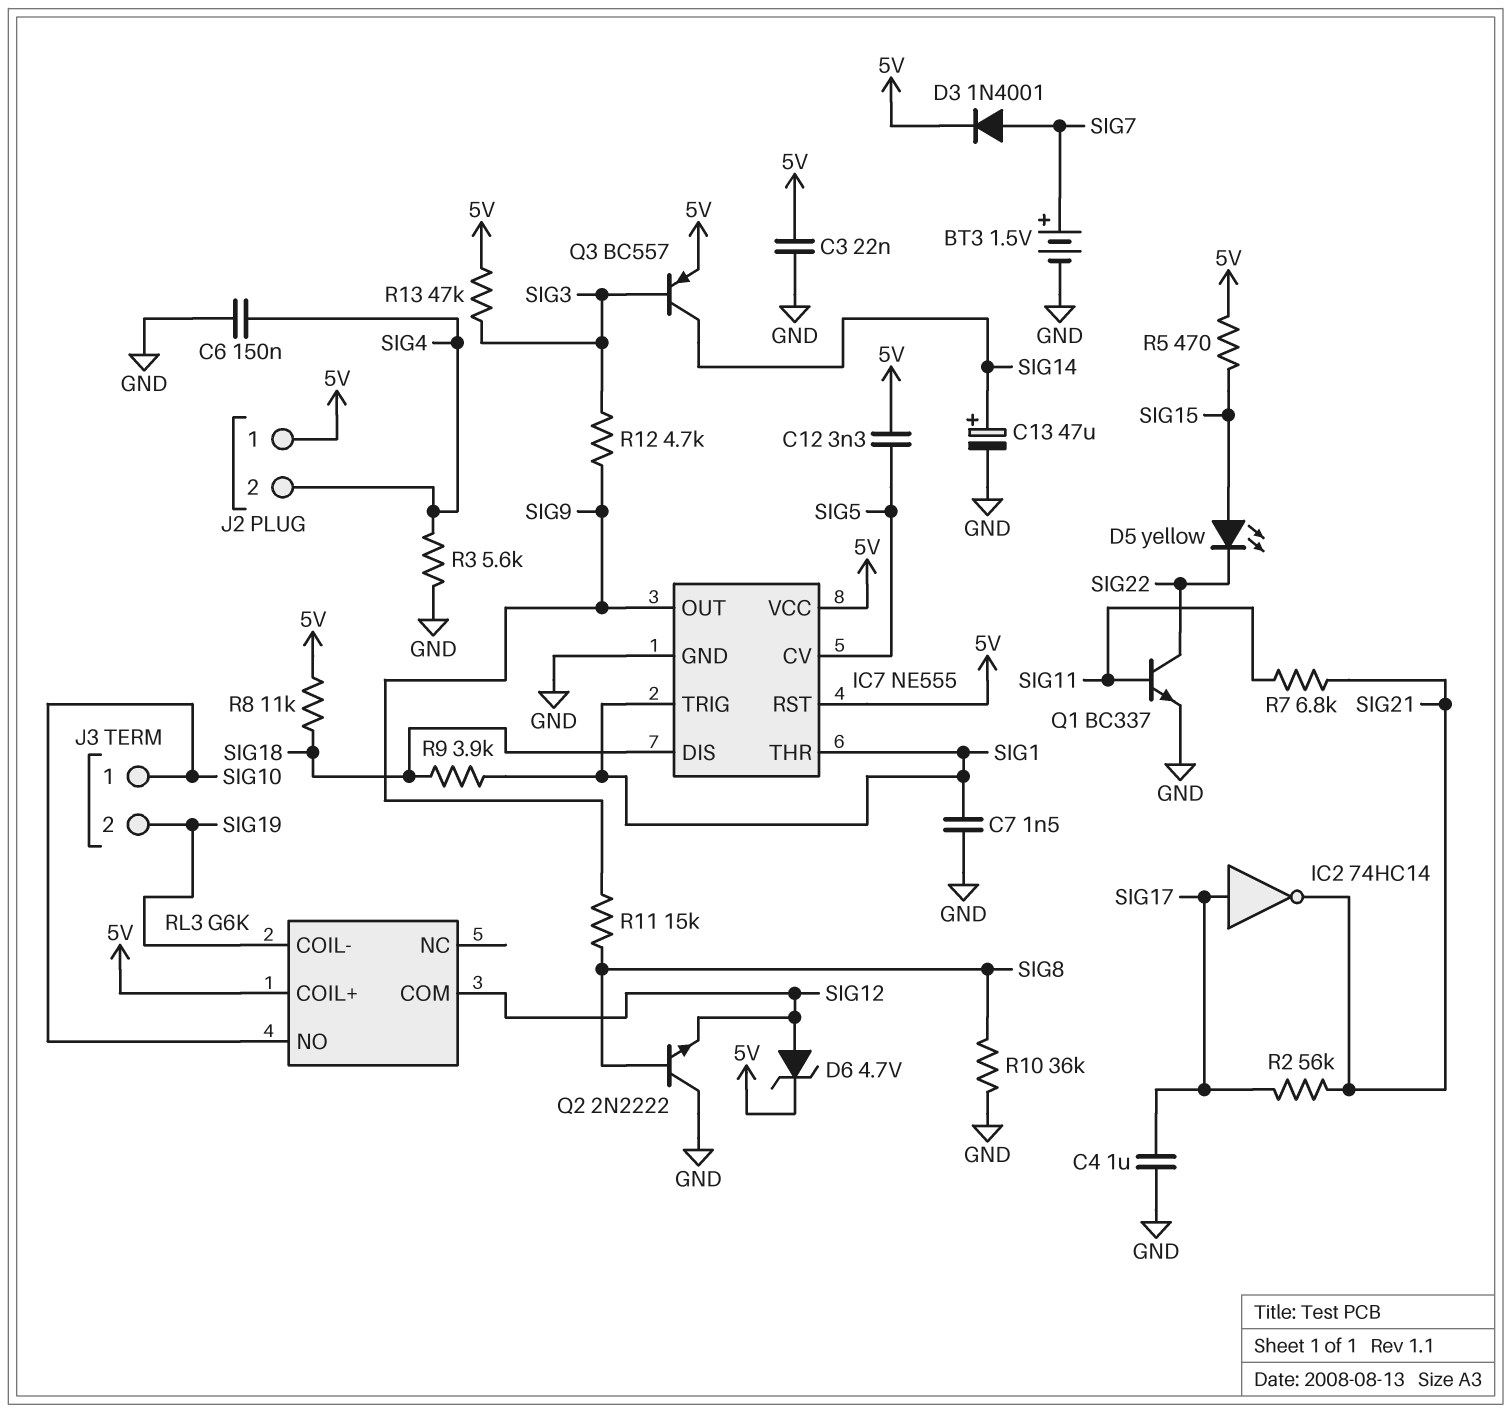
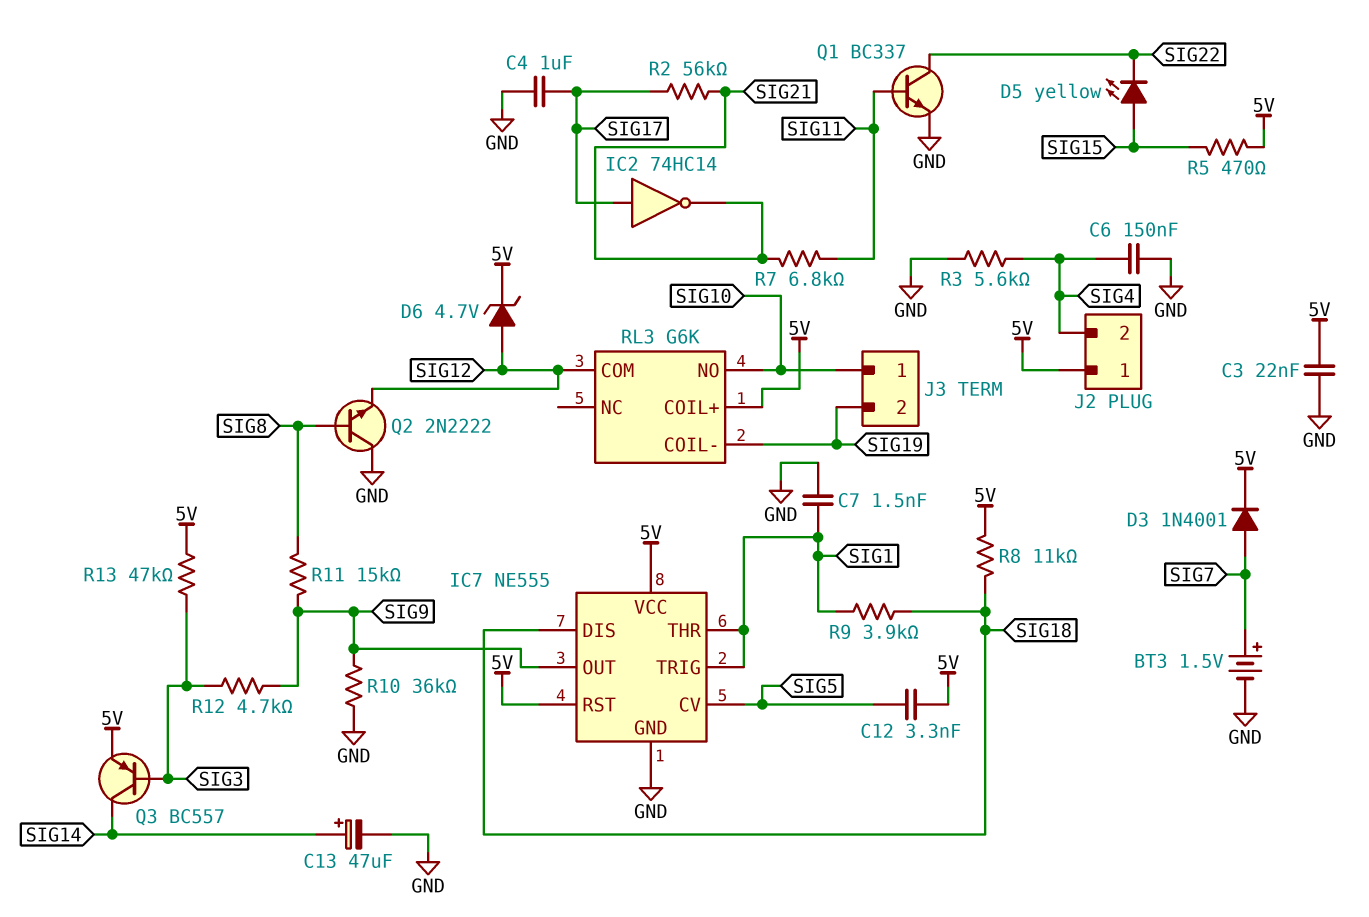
R10: 36k (GND, SIG8) -> 36k (GND, SIG9)

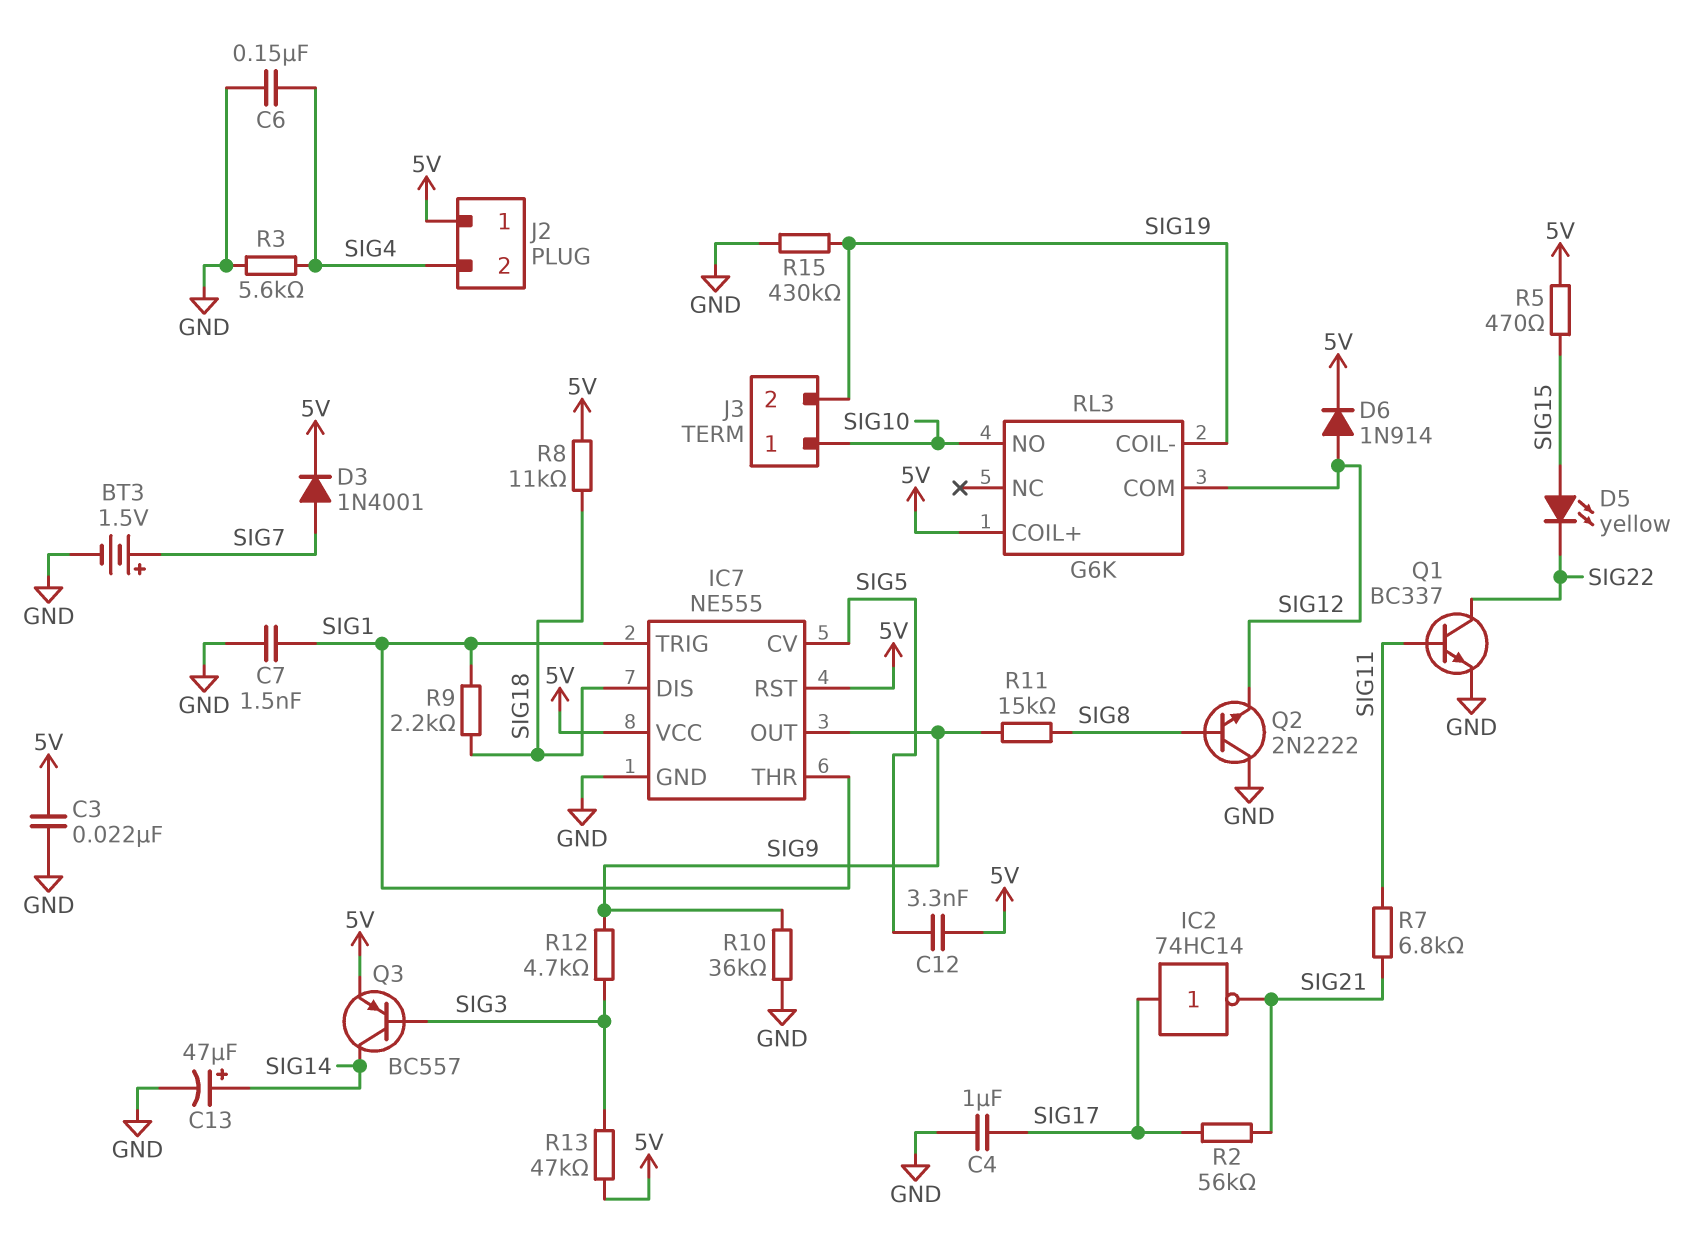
D6: zener 4.7V (A SIG12, K 5V) -> diode 1N914 (A SIG12, K 5V)
R9: 3.9k (SIG1, SIG18) -> 2.2k (SIG1, SIG18)
R15: none -> 430k (GND, SIG19)

